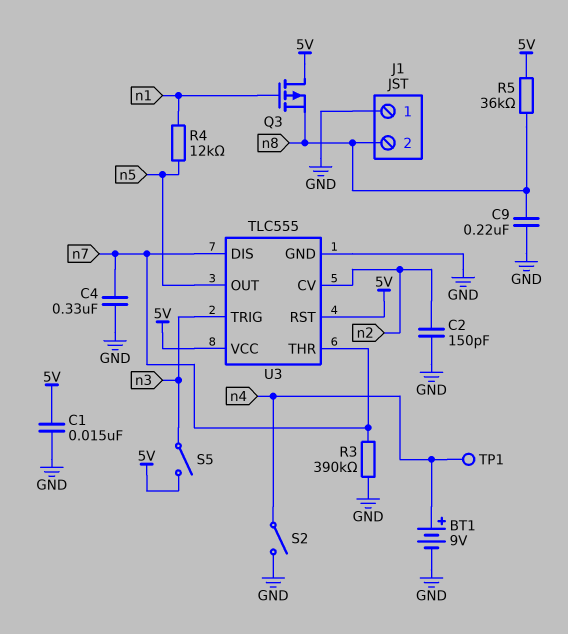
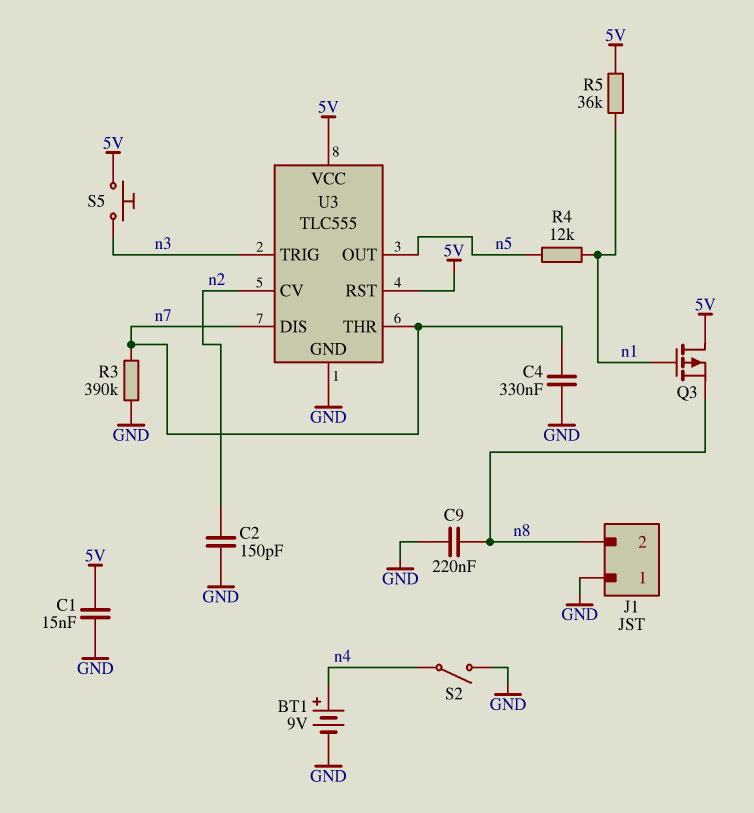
R5: 36k (5V, n8) -> 36k (5V, n1)
S5: switch (5V, n3) -> button (5V, n3)
TP1: test point (n4) -> none

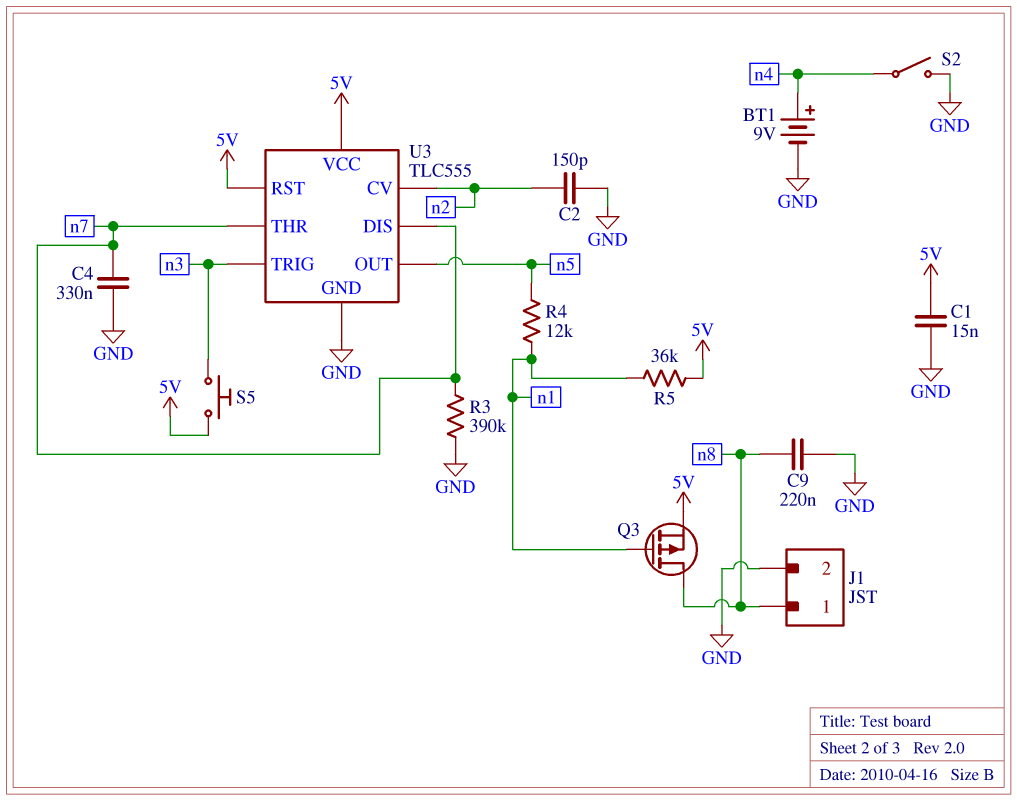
J1 pin 1: GND -> n8
J1 pin 2: n8 -> GND
Q3: PMOS (G n1, D 5V, S n8) -> PMOS (G n1, D n8, S 5V)

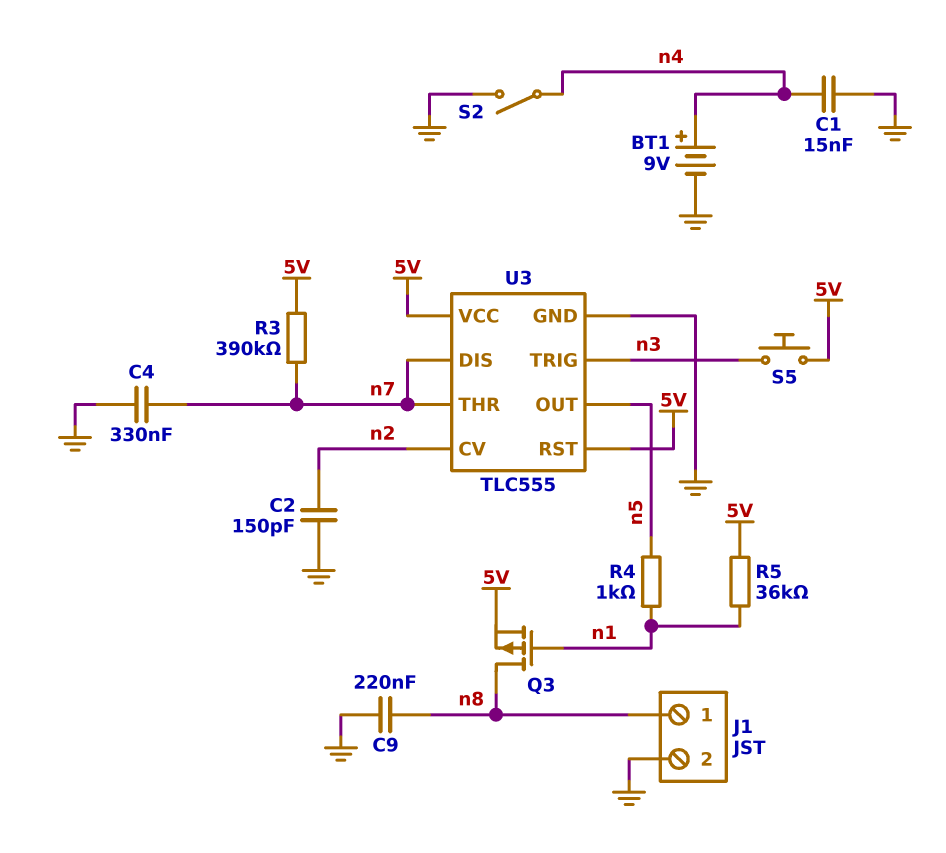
C1: 15nF (5V, GND) -> 15nF (GND, n4)
R3: 390k (GND, n7) -> 390k (5V, n7)
R4: 12k (n1, n5) -> 1k (n1, n5)

